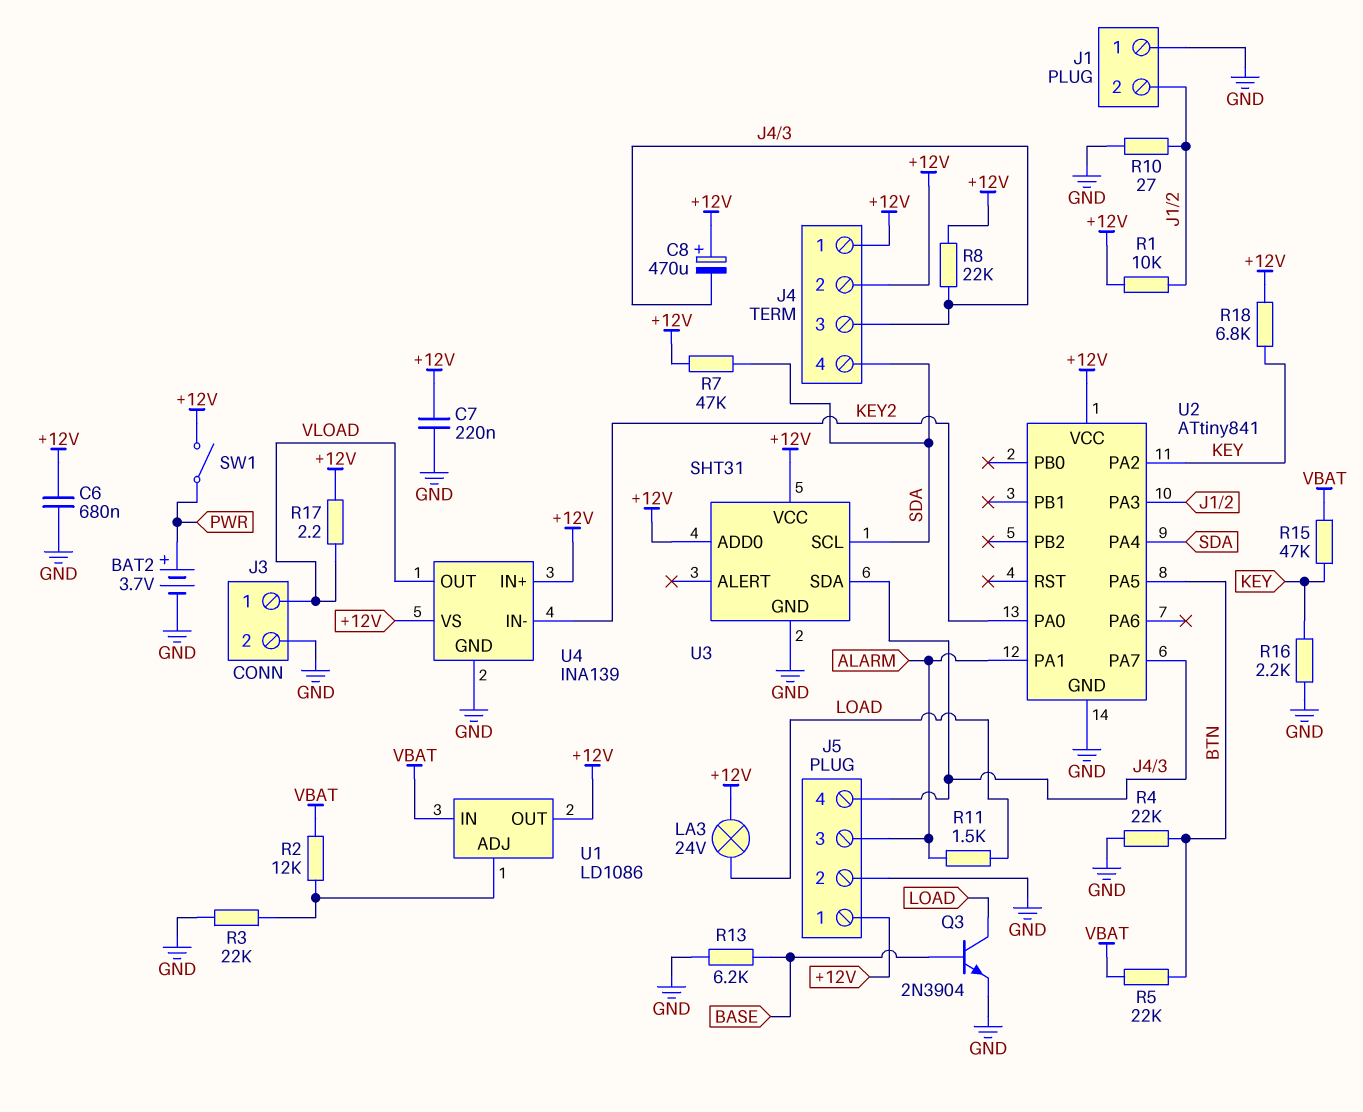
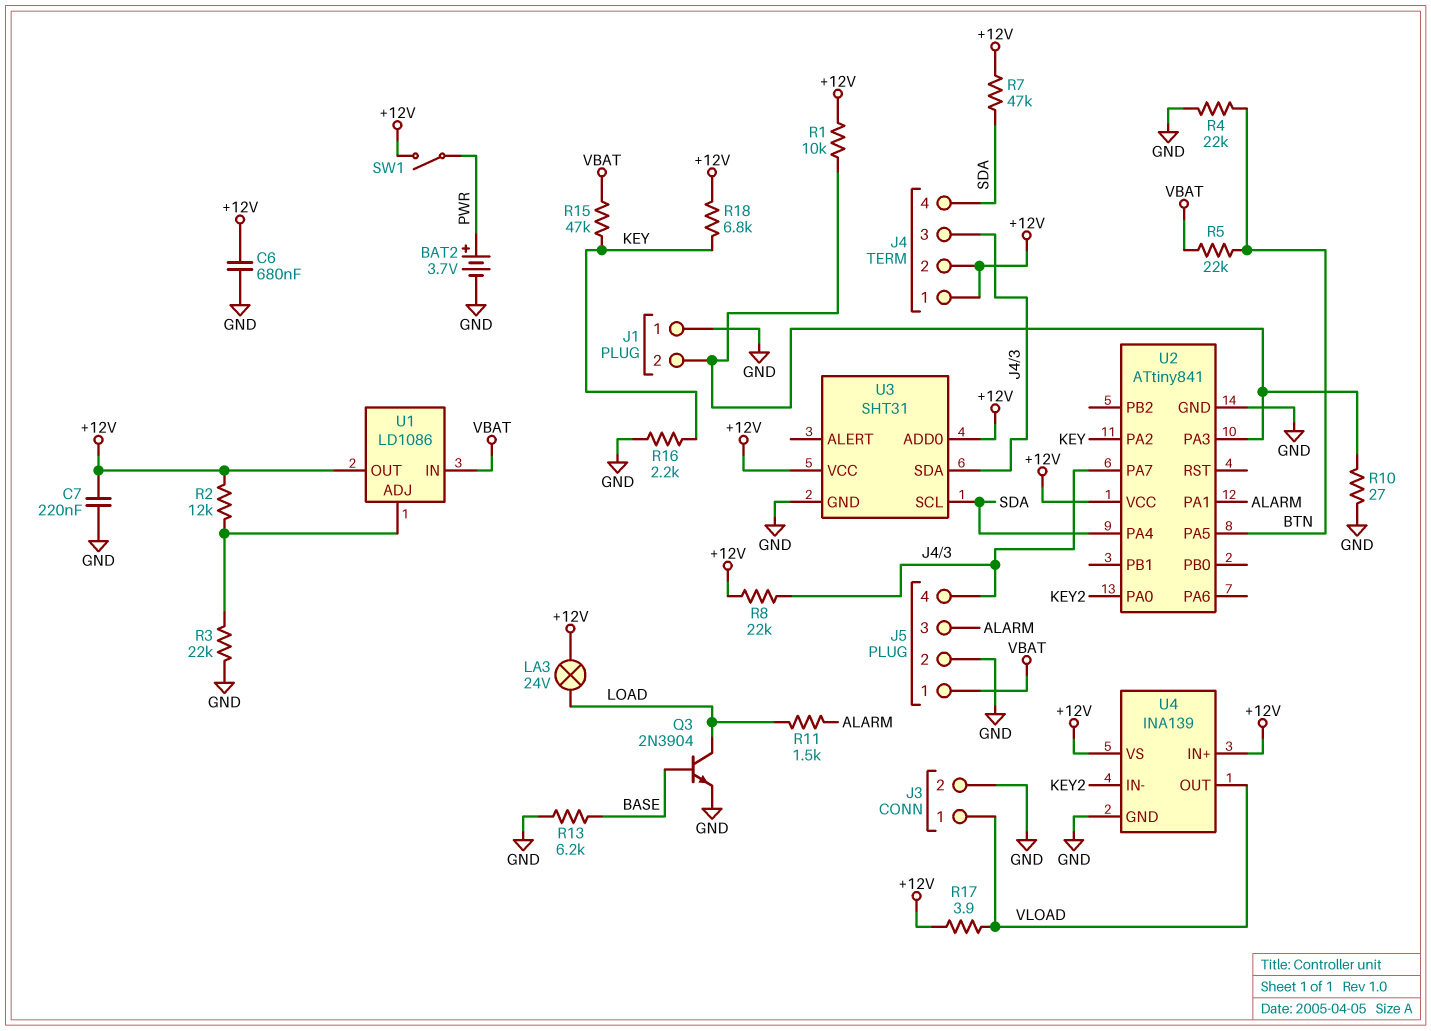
C8: 470uF (plus +12V, minus J4/3) -> none
J5 pin 1: +12V -> VBAT
R2: 12k (U1/ADJ, VBAT) -> 12k (+12V, U1/ADJ)
R17: 2.2 (+12V, VLOAD) -> 3.9 (+12V, VLOAD)

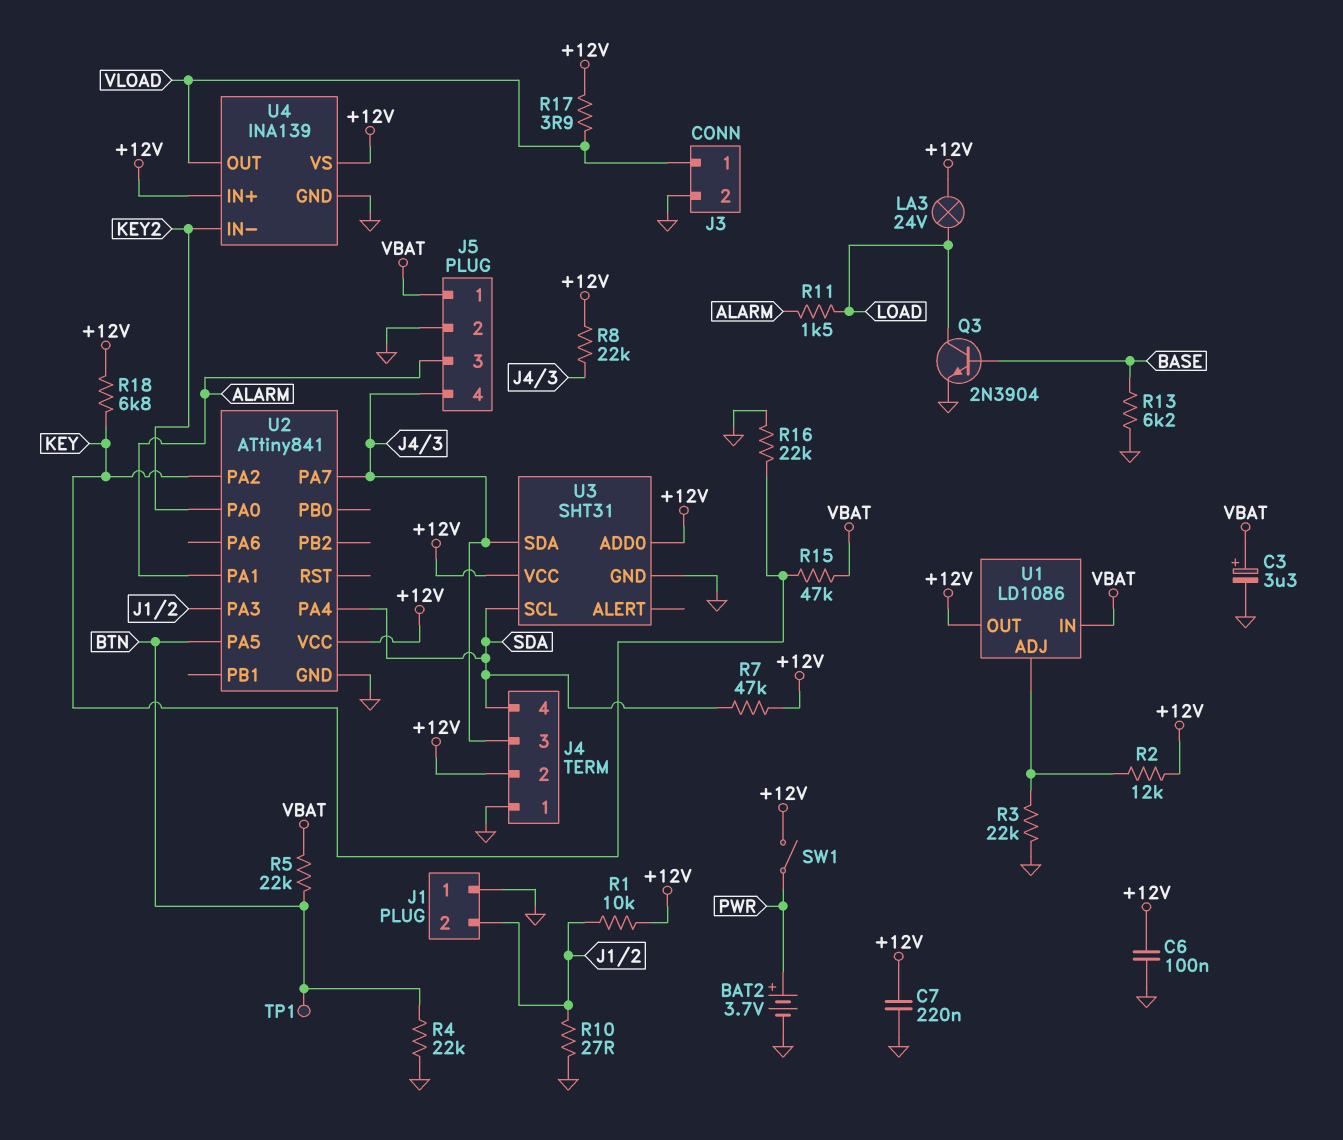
C3: none -> 3.3uF (plus VBAT, minus GND)
C6: 680nF (+12V, GND) -> 100nF (+12V, GND)
J4 pin 1: +12V -> GND
R16: 2.2k (GND, KEY) -> 22k (GND, KEY)
TP1: none -> test point (BTN)

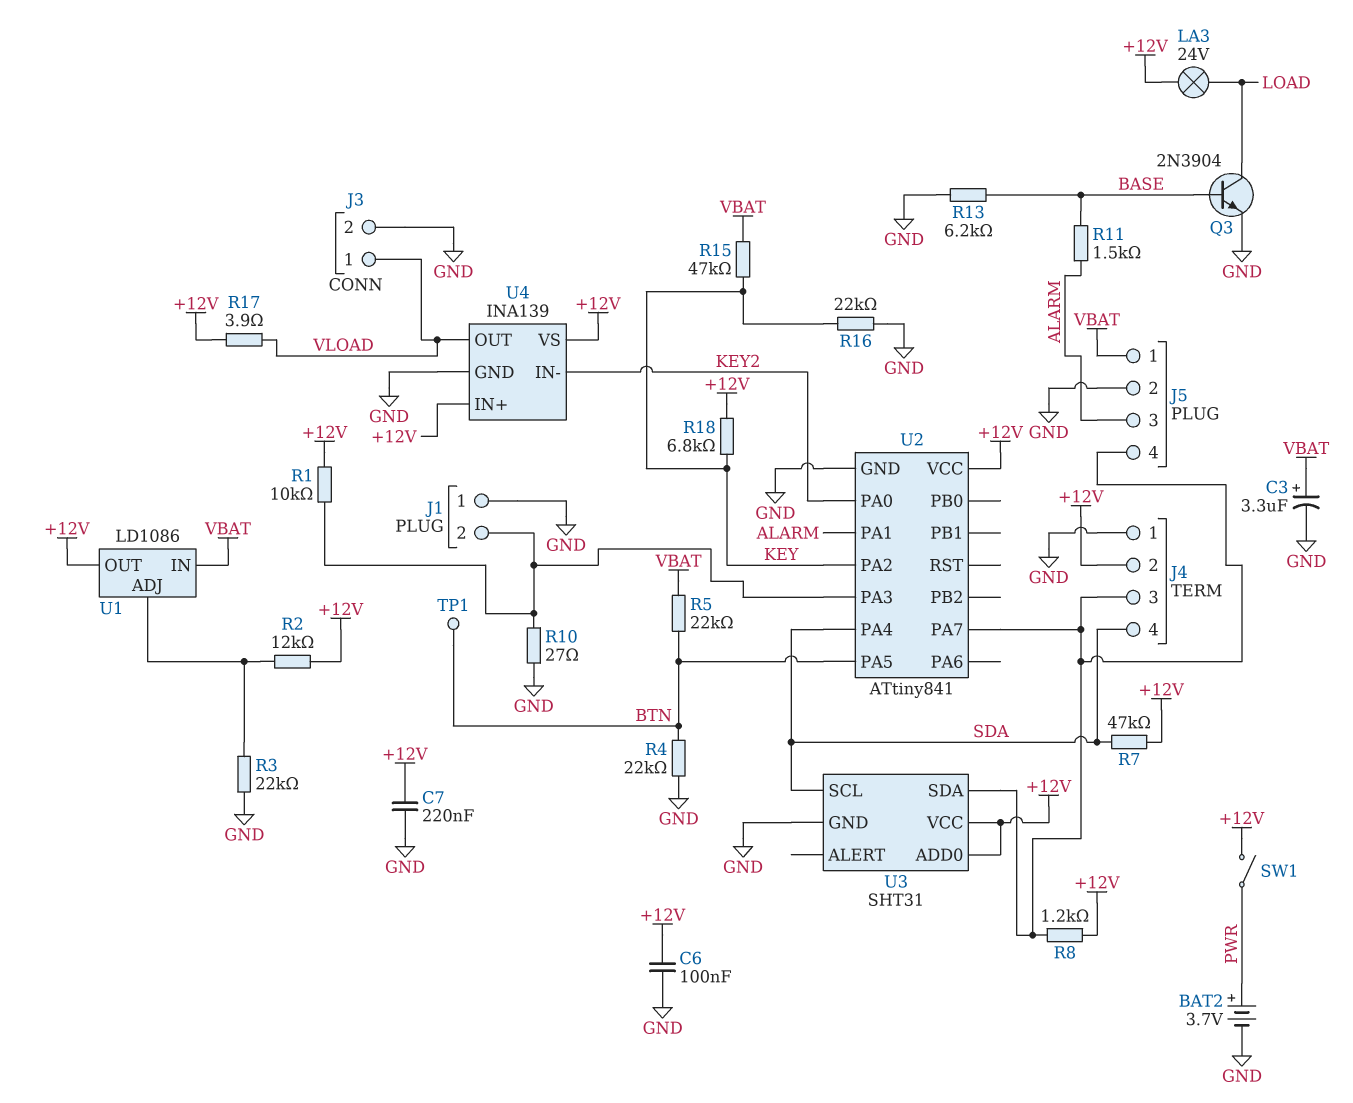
R8: 22k (+12V, J4/3) -> 1.2k (+12V, J4/3)
R11: 1.5k (ALARM, LOAD) -> 1.5k (ALARM, BASE)

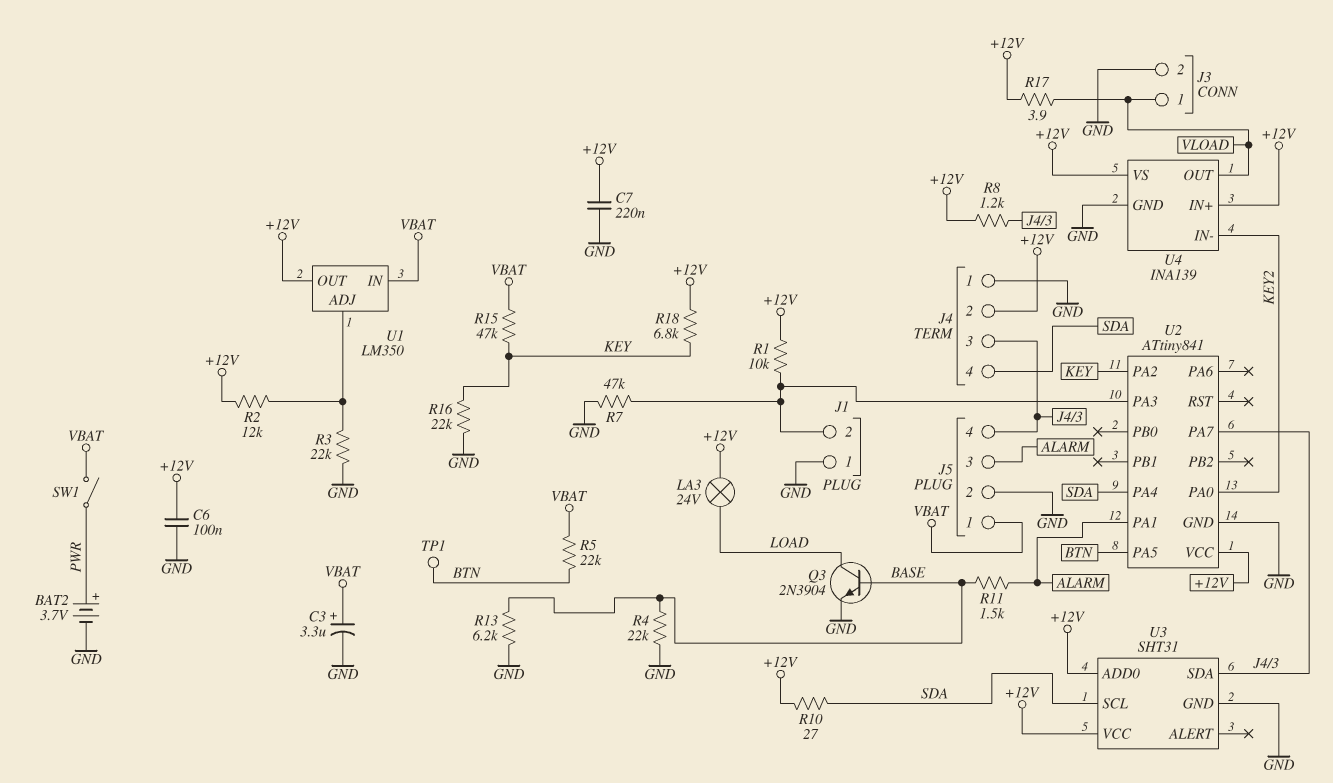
R4: 22k (BTN, GND) -> 22k (BASE, GND)
R7: 47k (+12V, SDA) -> 47k (GND, J1/2)
R10: 27 (GND, J1/2) -> 27 (+12V, SDA)
SW1: switch (+12V, PWR) -> switch (PWR, VBAT)
U1: LD1086 -> LM350

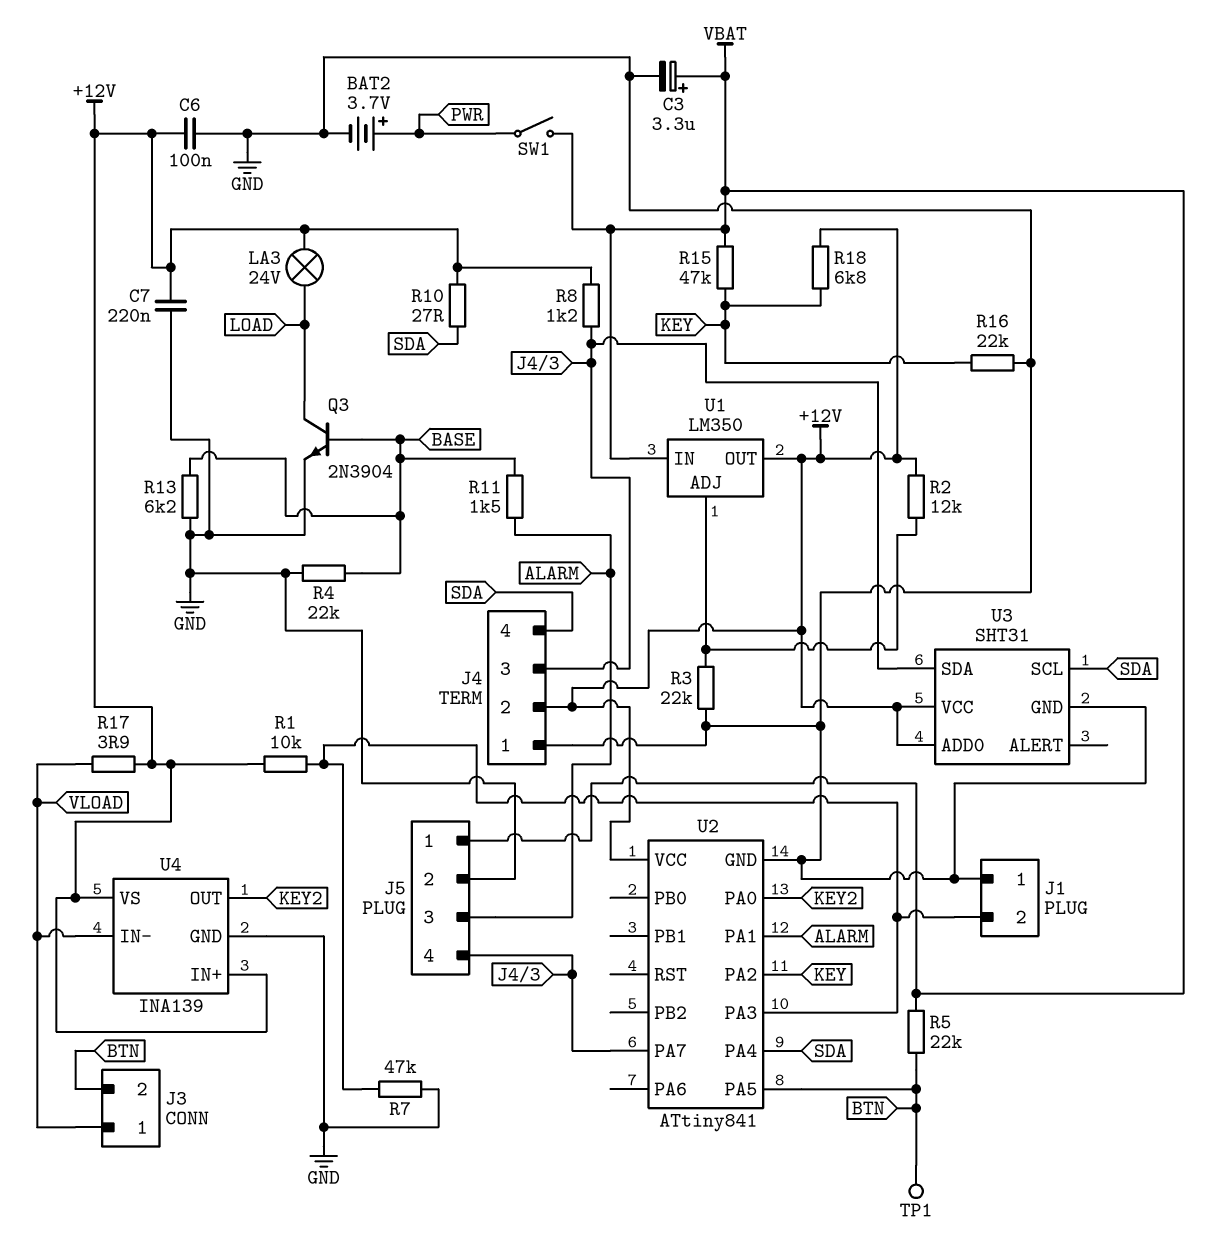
J3 pin 2: GND -> BTN
U4 pin IN-: KEY2 -> VLOAD
U4 pin OUT: VLOAD -> KEY2

